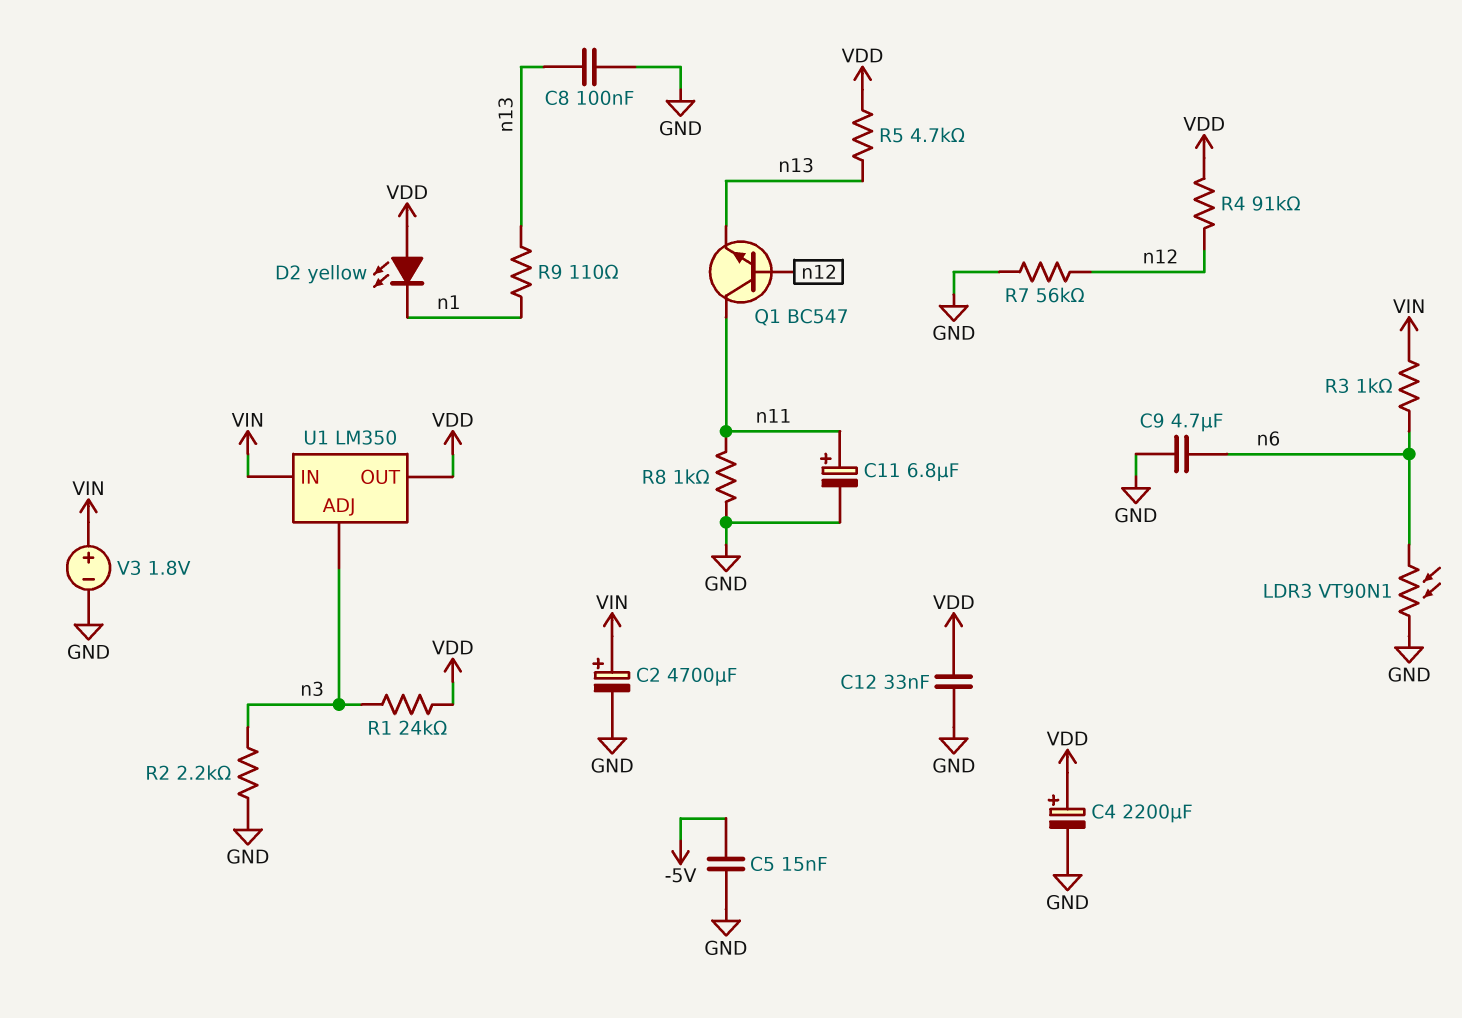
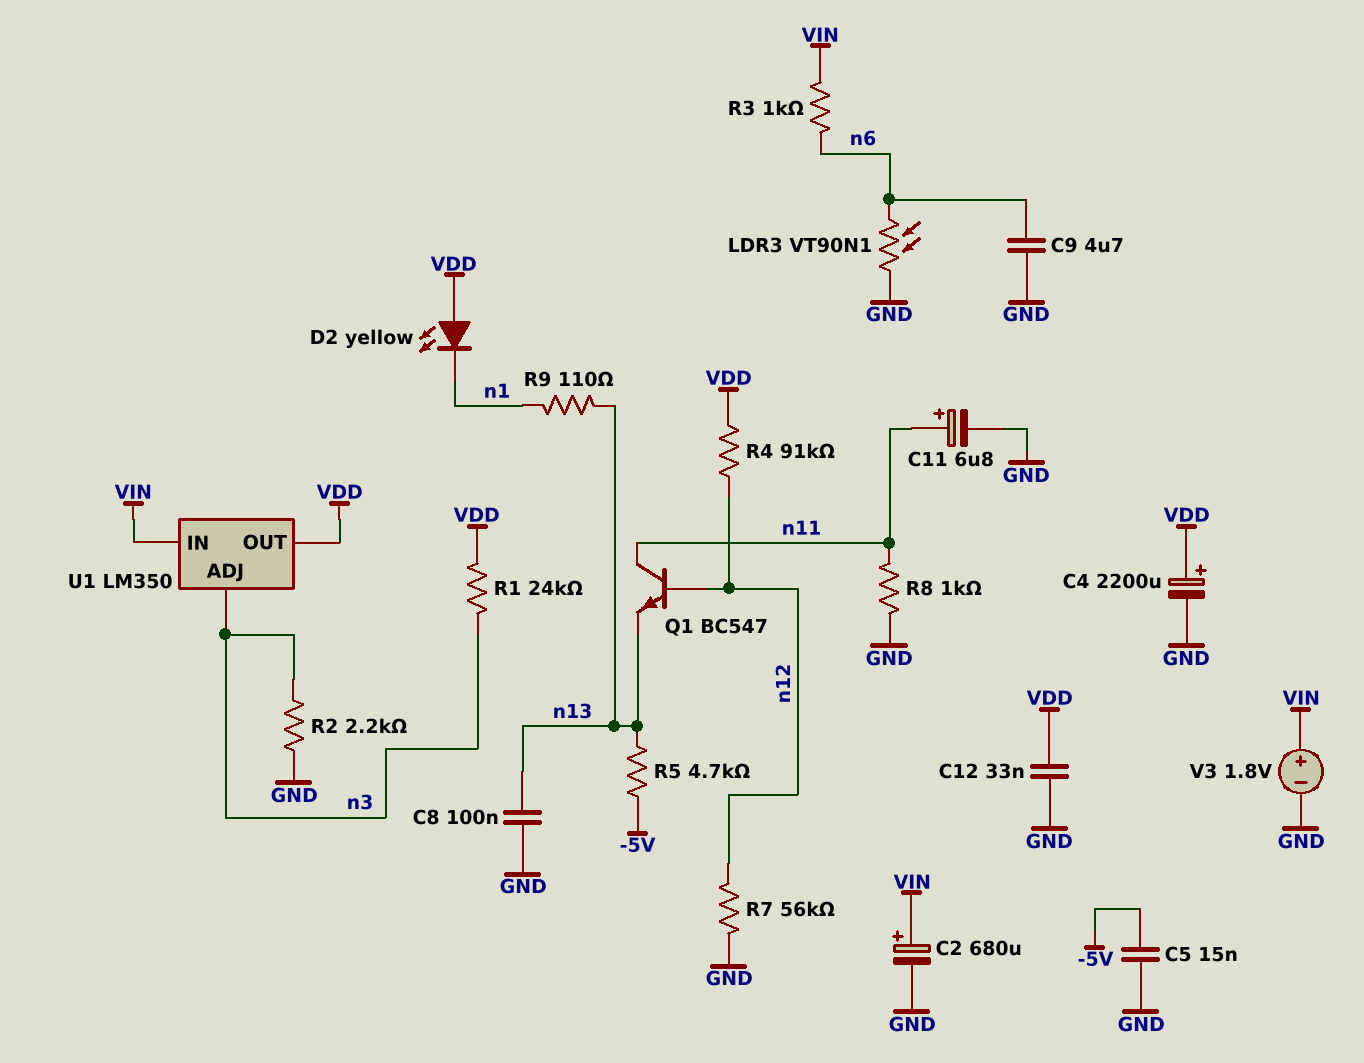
C2: 4700uF (plus VIN, minus GND) -> 680uF (plus VIN, minus GND)
R5: 4.7k (VDD, n13) -> 4.7k (-5V, n13)

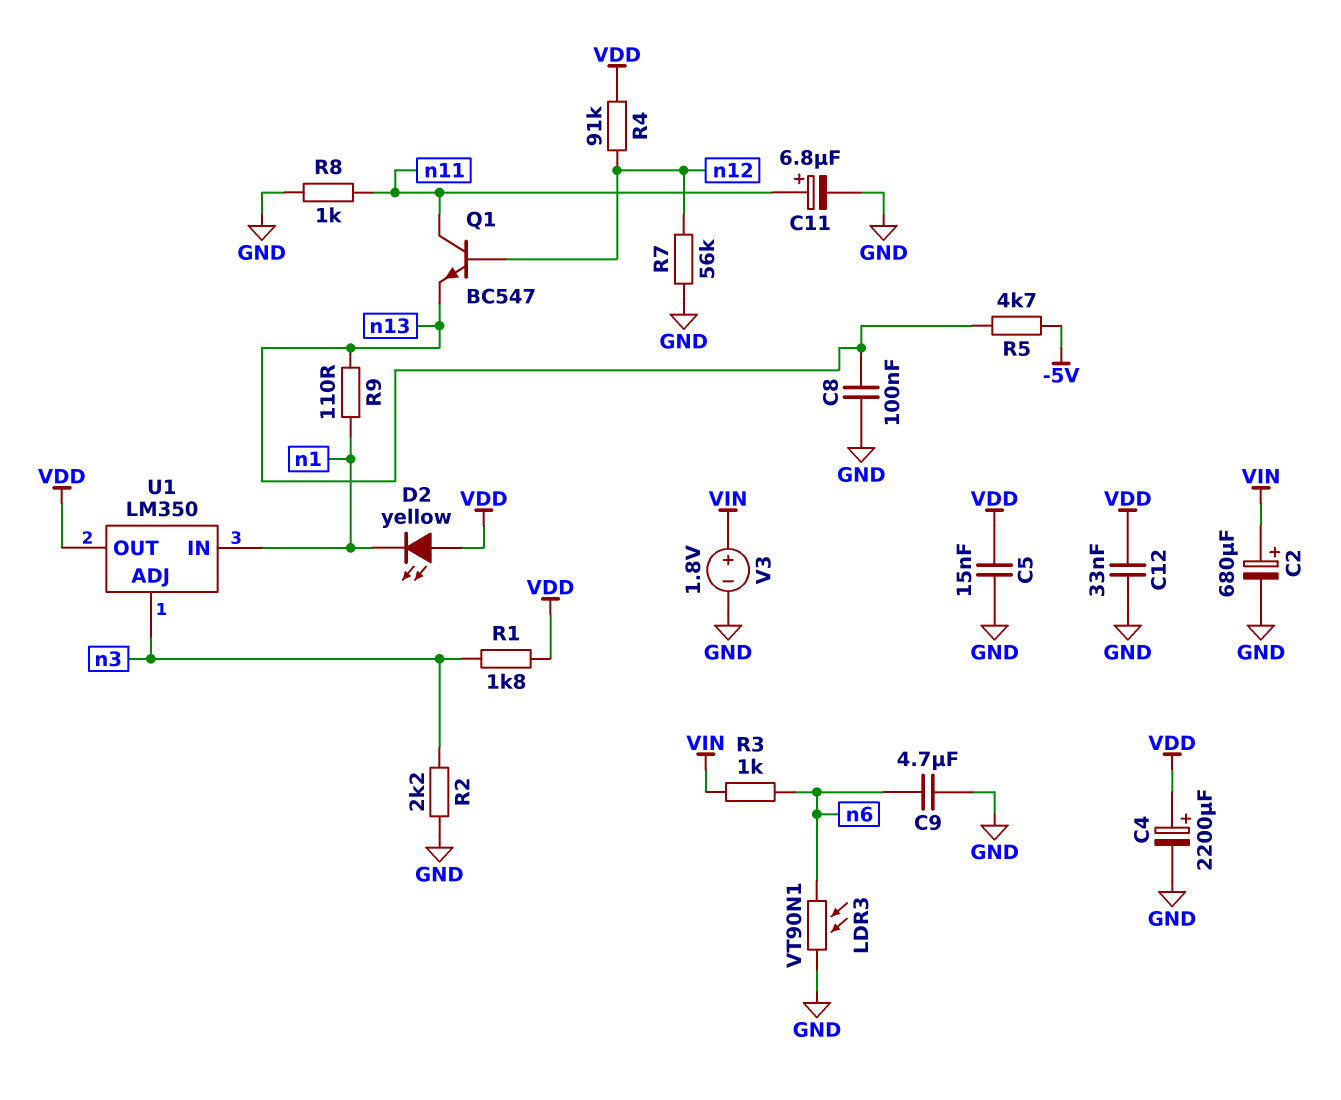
C5: 15nF (-5V, GND) -> 15nF (GND, VDD)
R1: 24k (VDD, n3) -> 1.8k (VDD, n3)
U1 pin IN: VIN -> n1

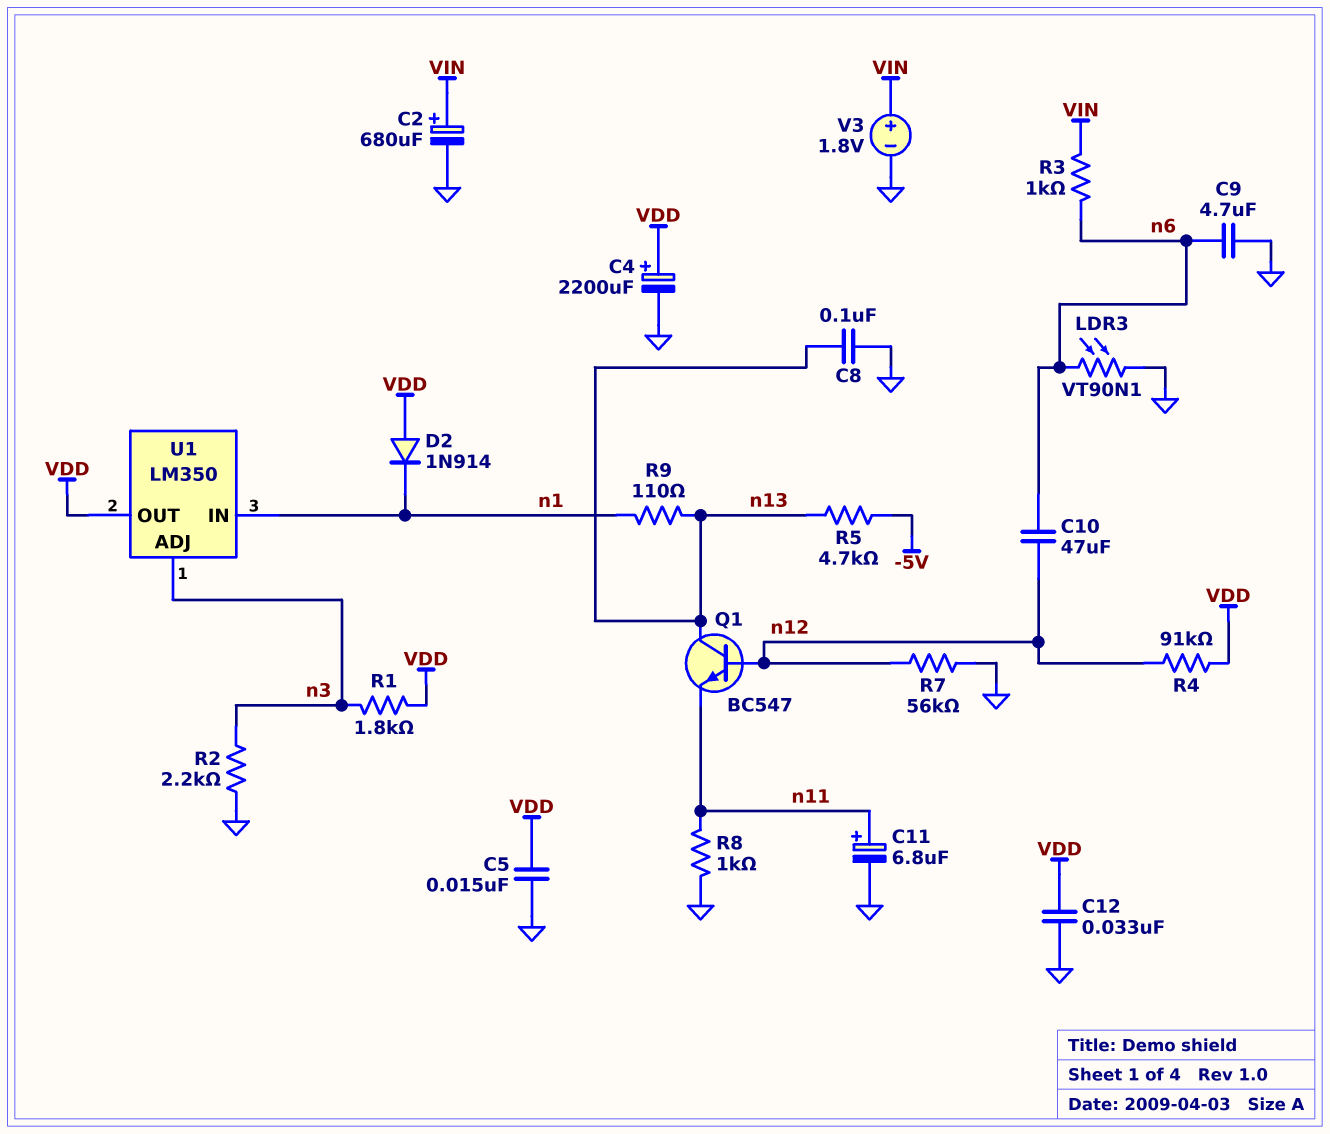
C10: none -> 47uF (n6, n12)
D2: LED yellow (A VDD, K n1) -> diode 1N914 (A VDD, K n1)
Q1: NPN BC547 (B n12, C n11, E n13) -> NPN BC547 (B n12, C n13, E n11)

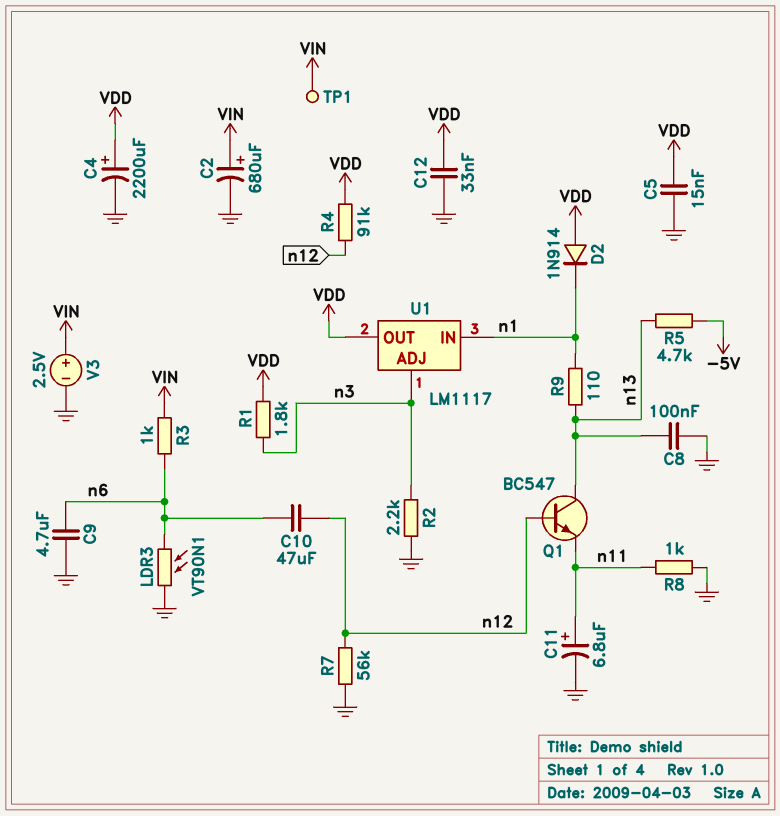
TP1: none -> test point (VIN)
U1: LM350 -> LM1117
V3: 1.8V (plus VIN, minus GND) -> 2.5V (plus VIN, minus GND)

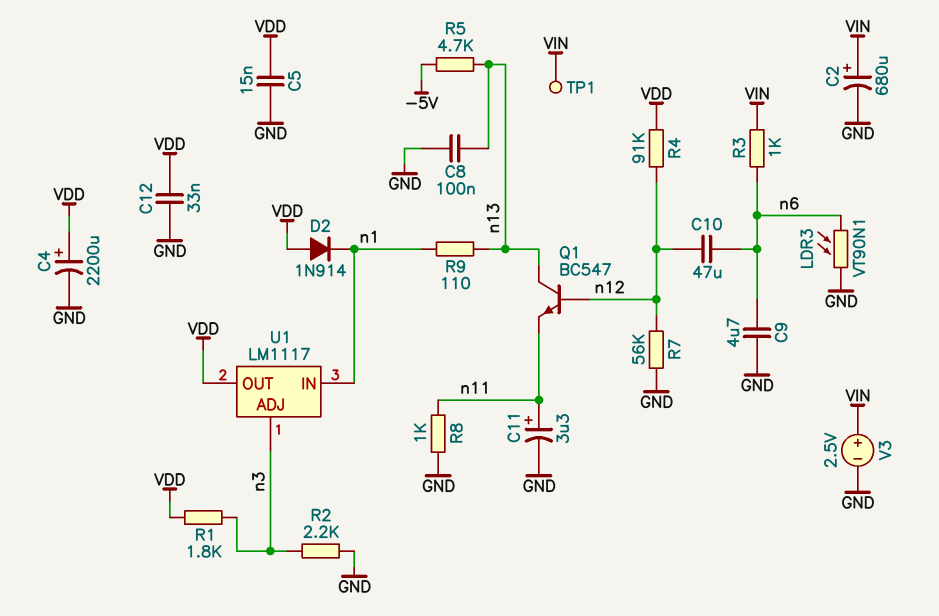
C11: 6.8uF (plus n11, minus GND) -> 3.3uF (plus n11, minus GND)

